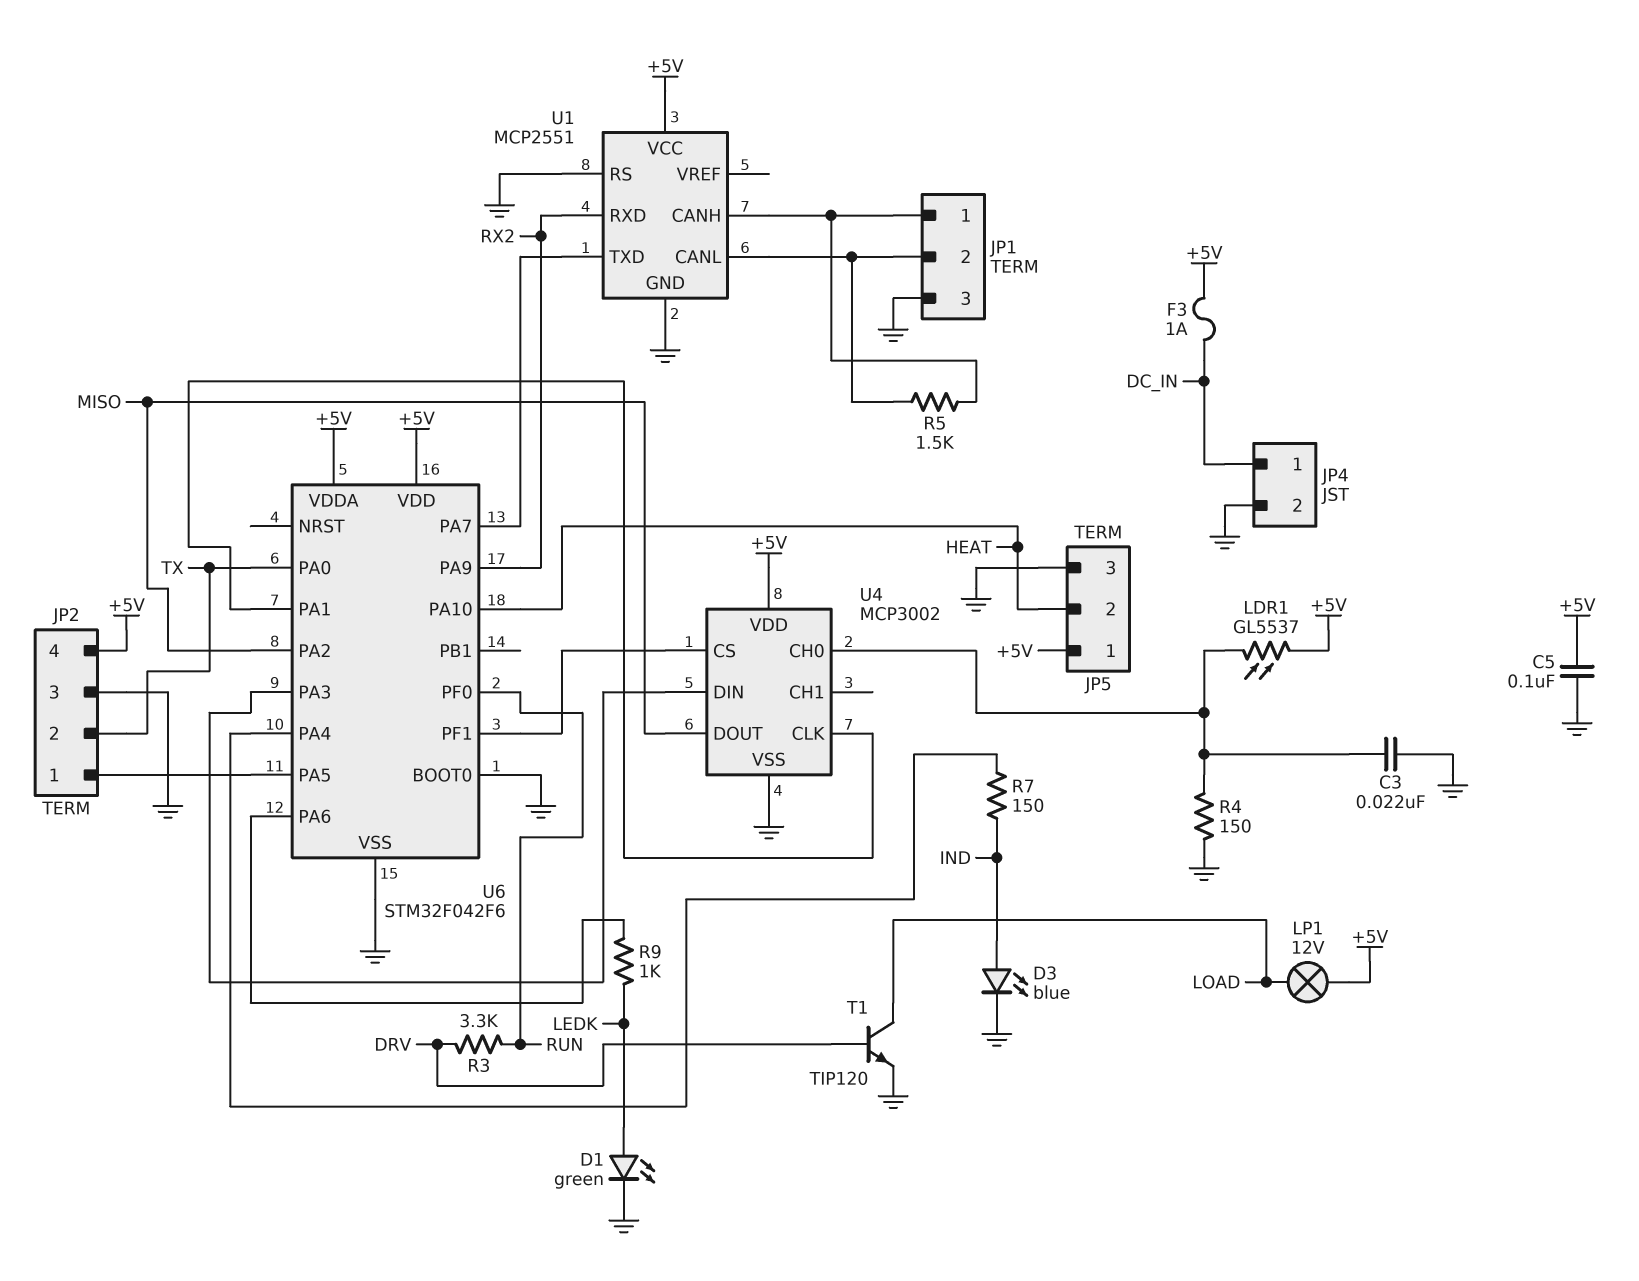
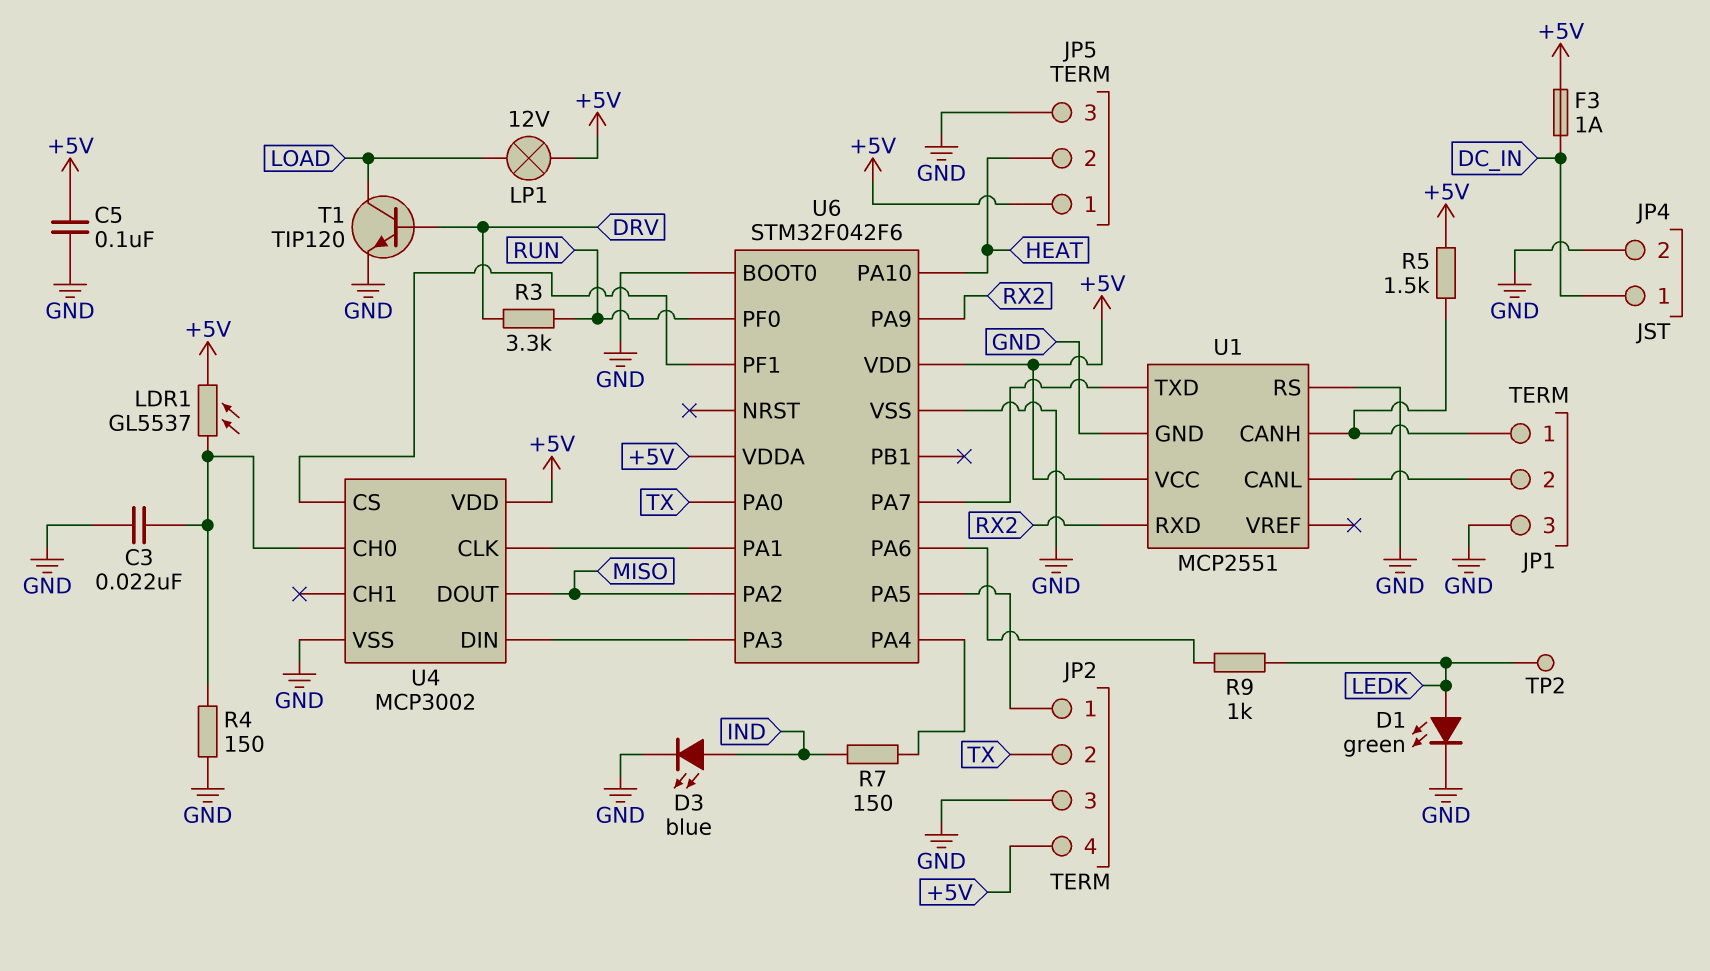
R5: 1.5k (JP1/1, JP1/2) -> 1.5k (+5V, JP1/1)
TP2: none -> test point (LEDK)

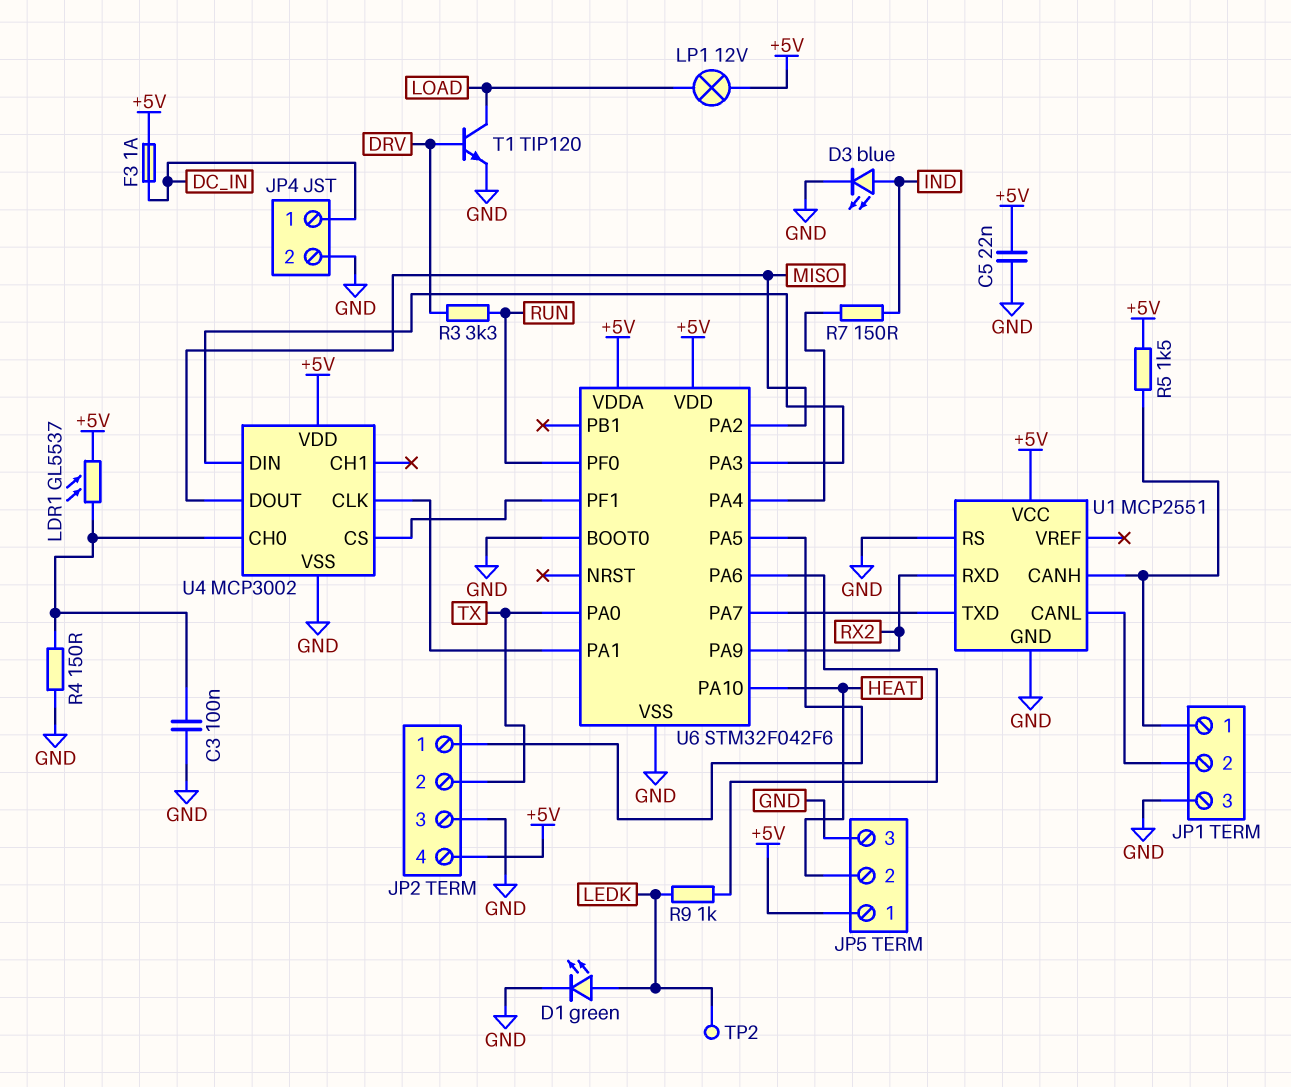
C3: 22nF (GND, U4/CH0) -> 100nF (GND, U4/CH0)
C5: 100nF (+5V, GND) -> 22nF (+5V, GND)

